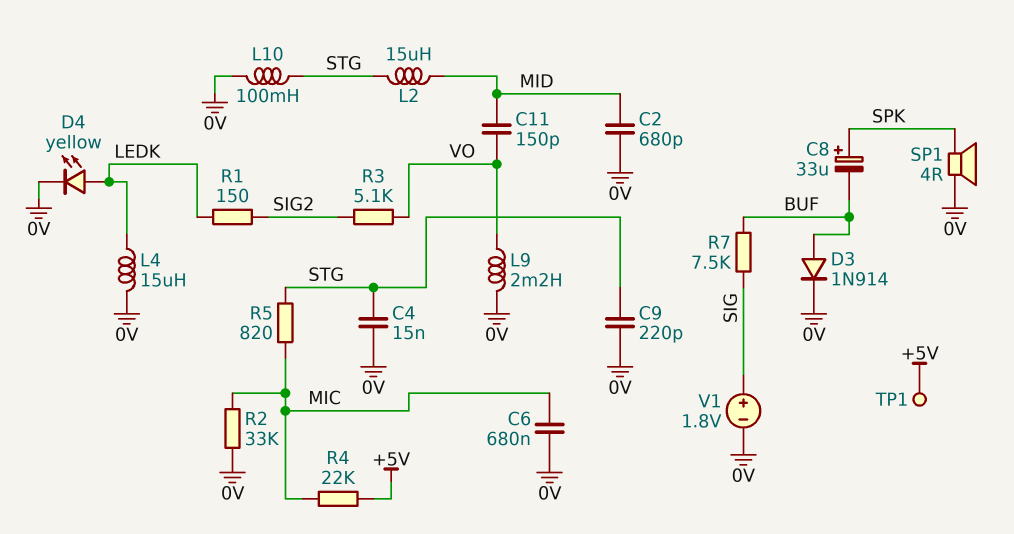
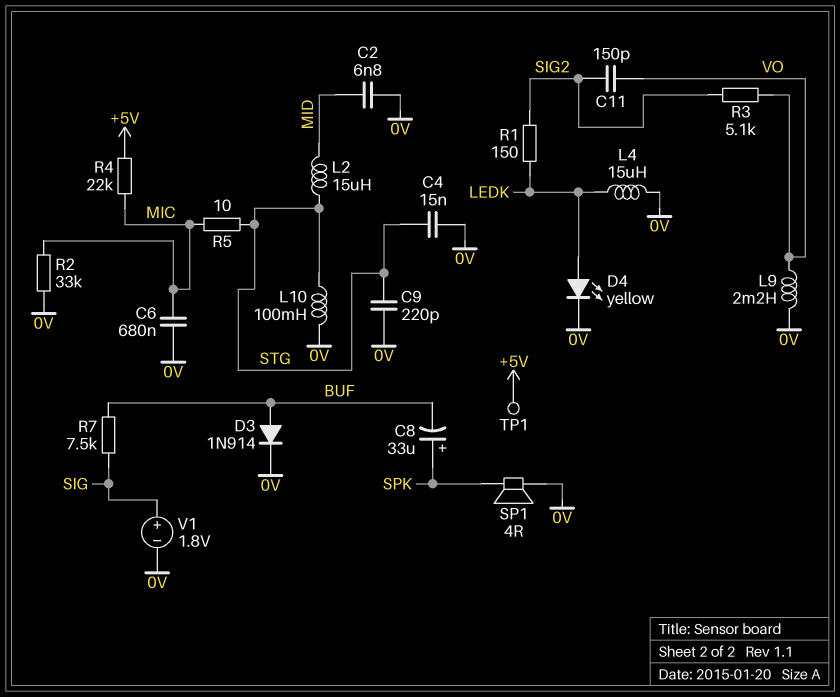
C2: 680pF (0V, MID) -> 6.8nF (0V, MID)
C11: 150pF (MID, VO) -> 150pF (SIG2, VO)
R5: 820 (MIC, STG) -> 10 (MIC, STG)

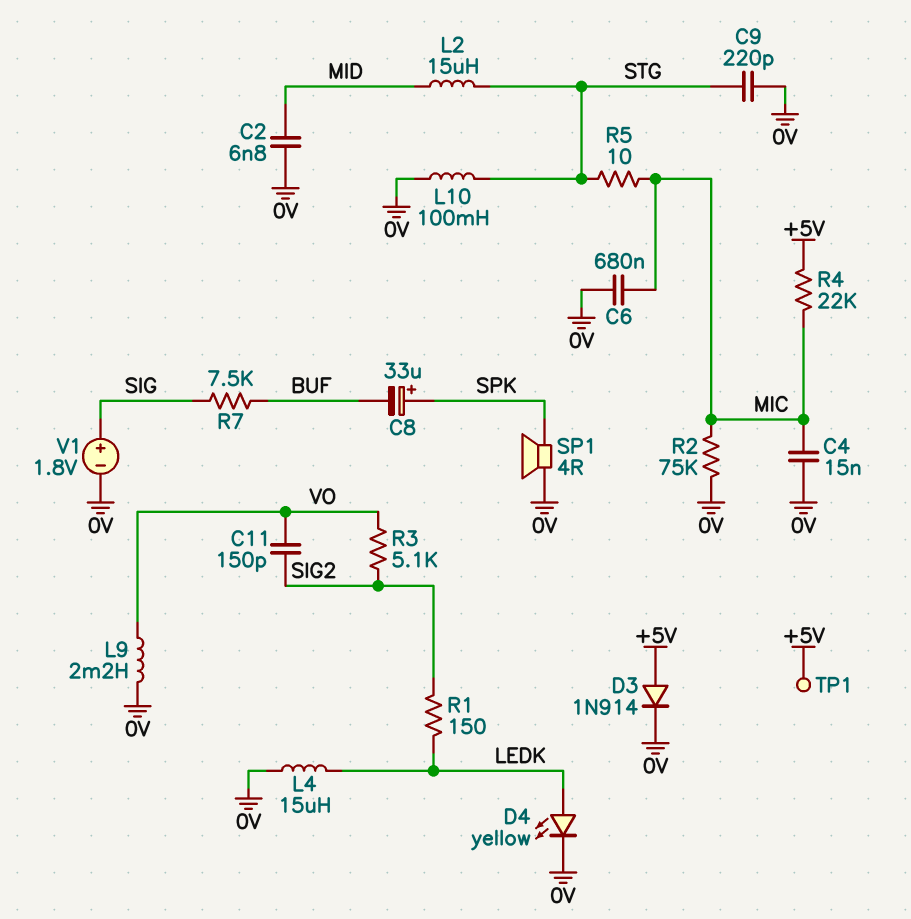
C4: 15nF (0V, STG) -> 15nF (0V, MIC)
D3: diode 1N914 (A BUF, K 0V) -> diode 1N914 (A +5V, K 0V)
R2: 33k (0V, MIC) -> 75k (0V, MIC)

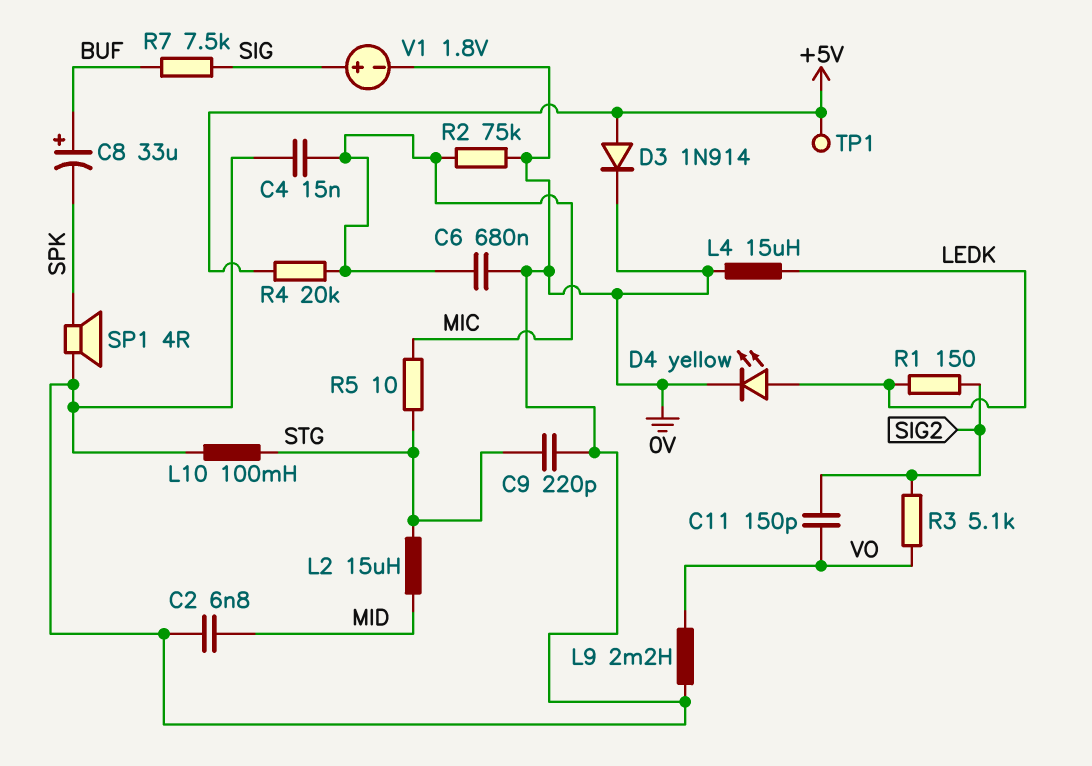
C8: 33uF (plus SPK, minus BUF) -> 33uF (plus BUF, minus SPK)
R4: 22k (+5V, MIC) -> 20k (+5V, MIC)

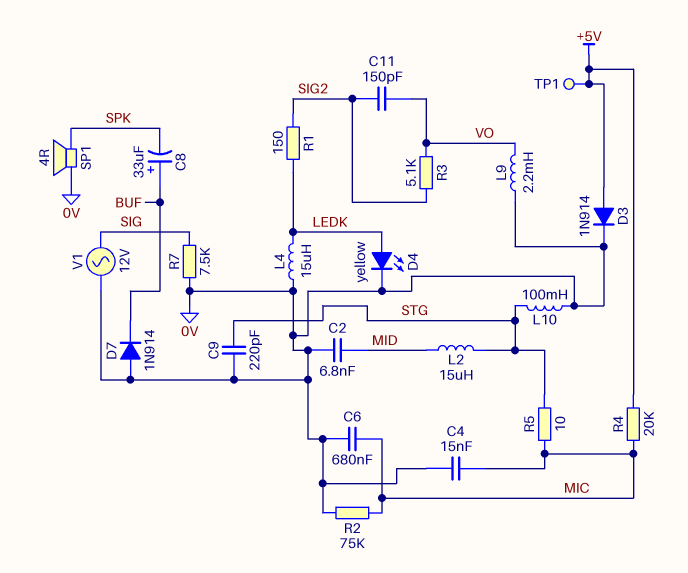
D7: none -> diode 1N914 (A 0V, K BUF)
R7: 7.5k (BUF, SIG) -> 7.5k (0V, SIG)
V1: 1.8V (plus SIG, minus 0V) -> AC 12V (0V, SIG)

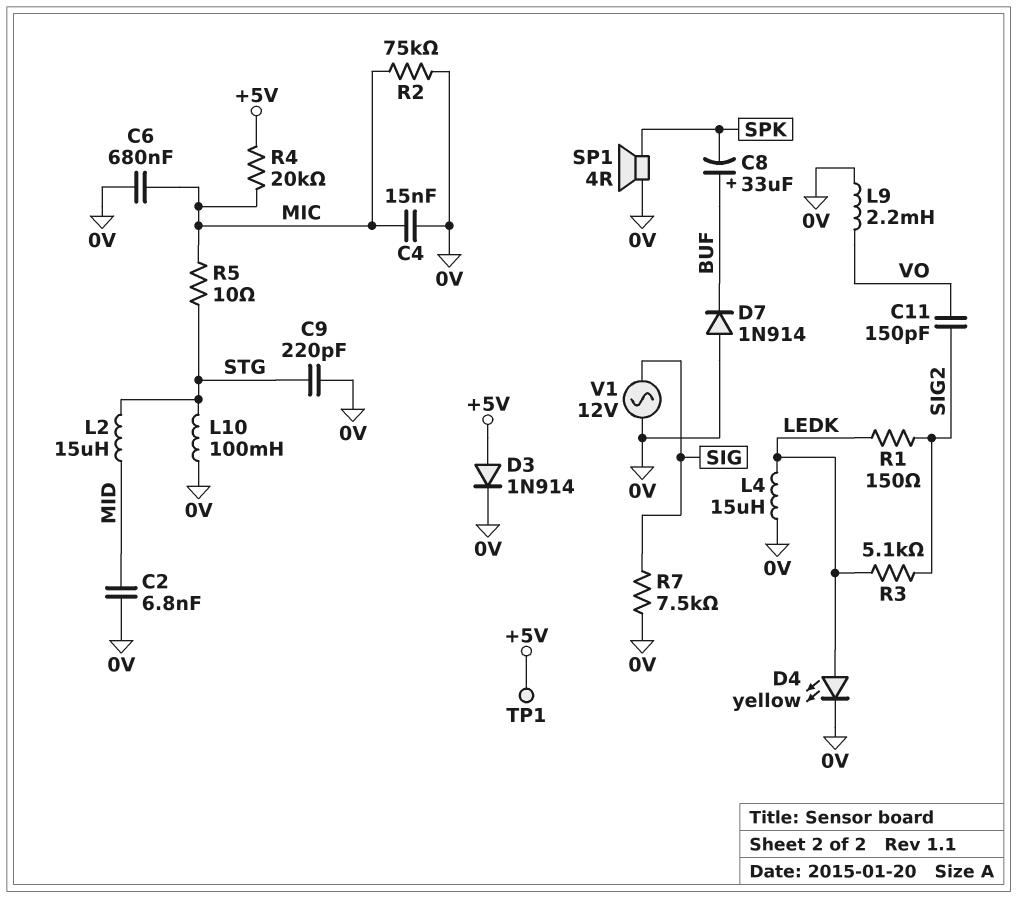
R3: 5.1k (SIG2, VO) -> 5.1k (LEDK, SIG2)

